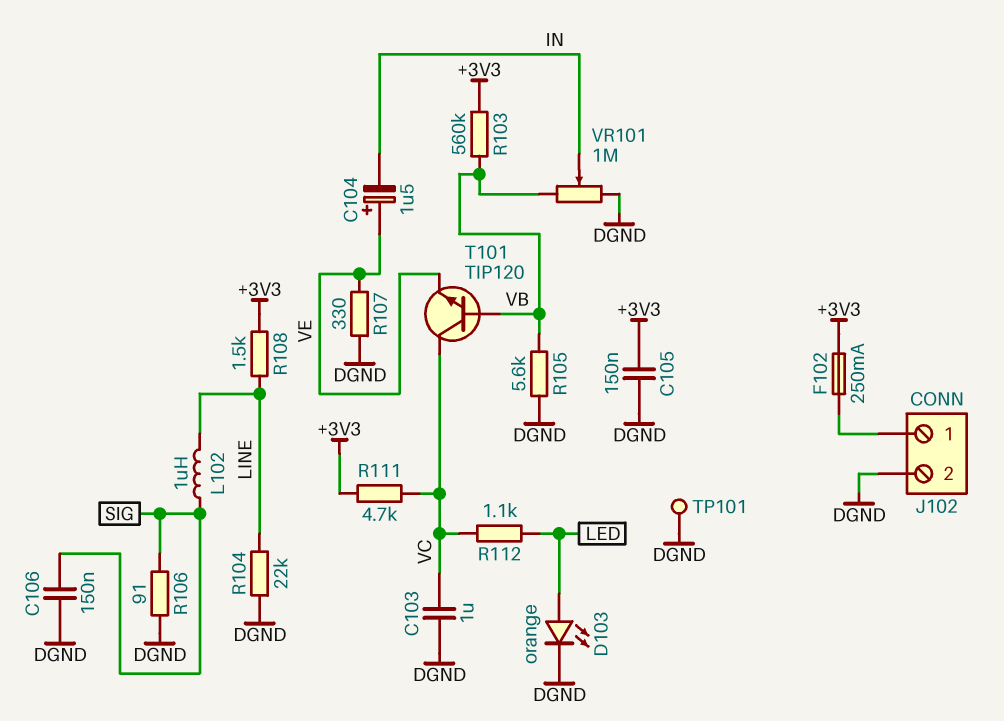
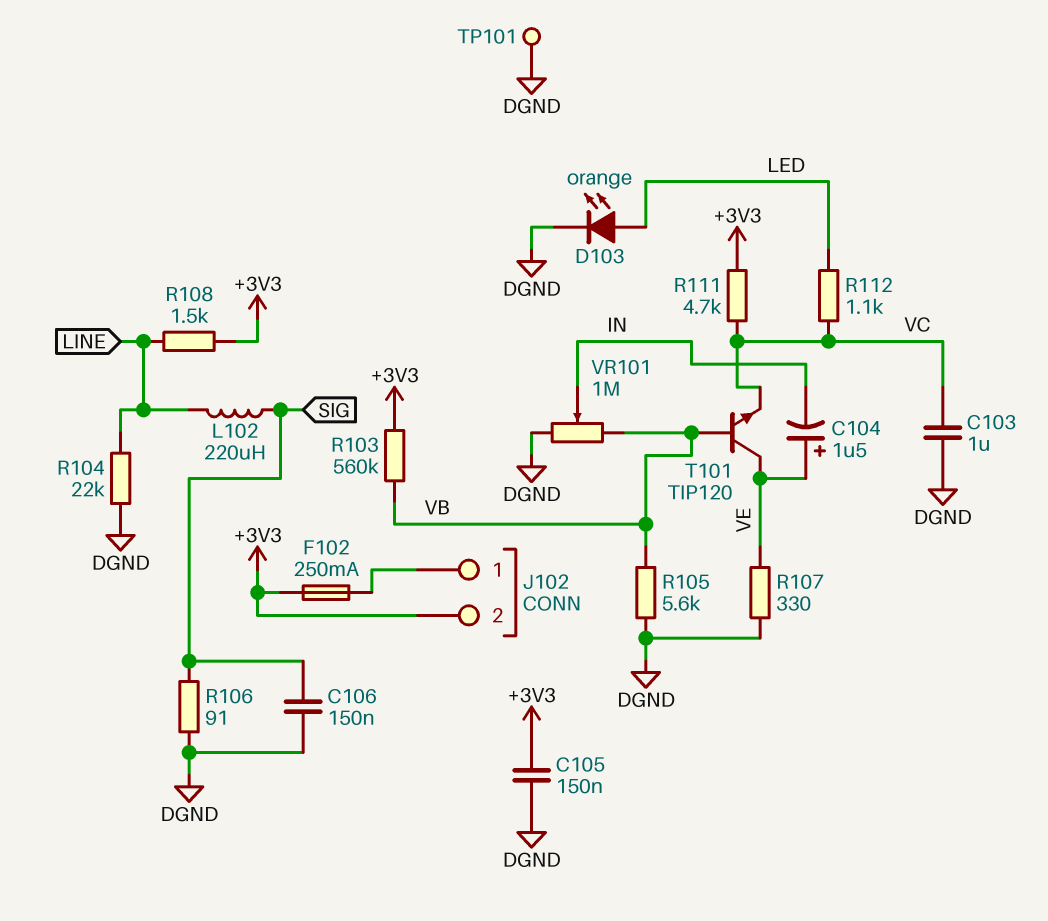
J102 pin 2: DGND -> +3V3
L102: 1uH (LINE, SIG) -> 220uH (LINE, SIG)
T101: NPN TIP120 (B VB, C VC, E VE) -> NPN TIP120 (B VB, C VE, E VC)

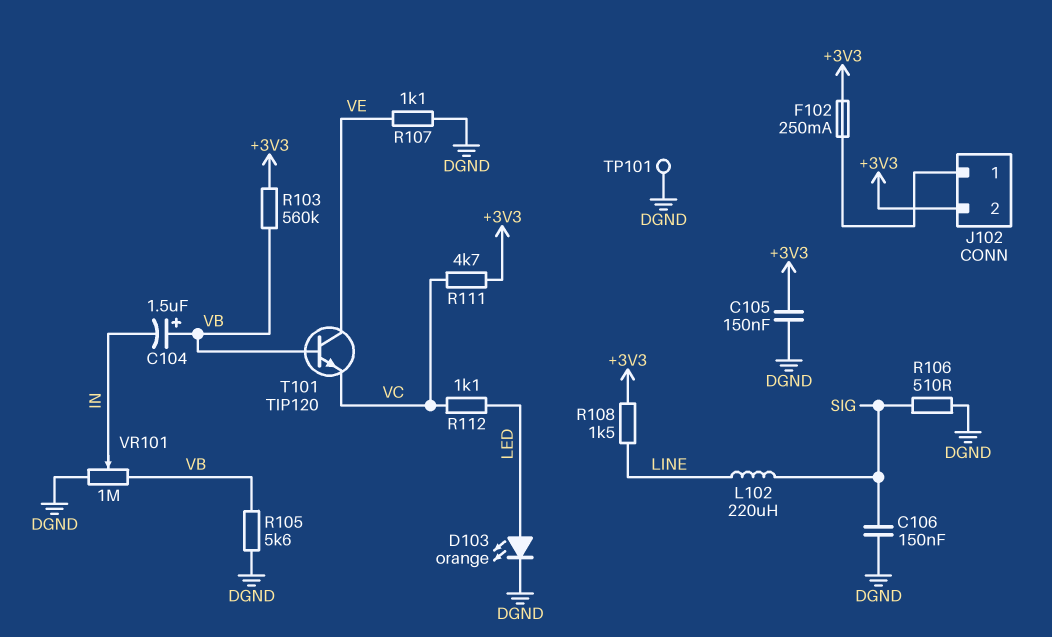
C103: 1uF (DGND, VC) -> none
C104: 1.5uF (plus VE, minus IN) -> 1.5uF (plus VB, minus IN)
R104: 22k (DGND, LINE) -> none
R106: 91 (DGND, SIG) -> 510 (DGND, SIG)
R107: 330 (DGND, VE) -> 1.1k (DGND, VE)

